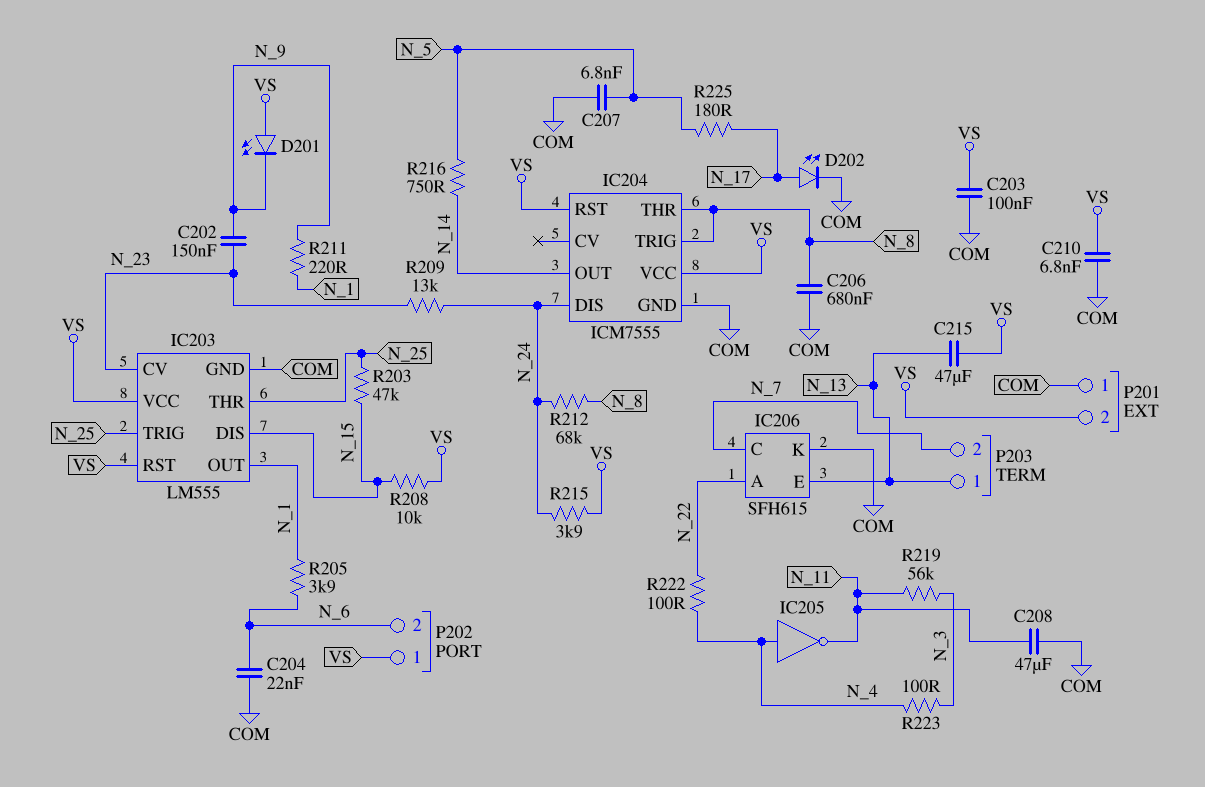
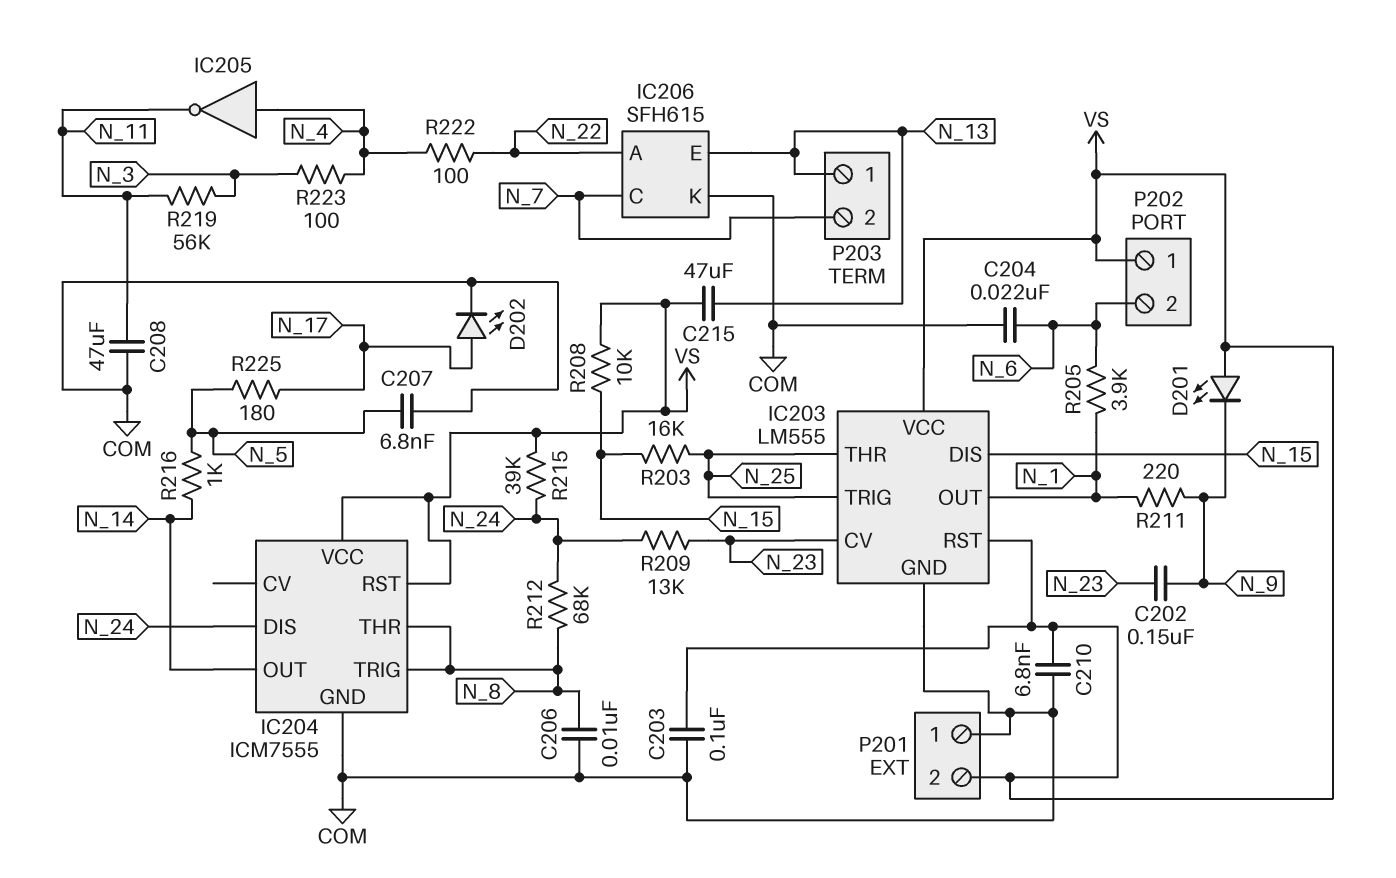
C206: 680nF (COM, N_8) -> 10nF (COM, N_8)
R203: 47k (N_15, N_25) -> 16k (N_15, N_25)
R215: 3.9k (N_24, VS) -> 39k (N_24, VS)
R216: 750 (N_5, N_14) -> 1k (N_5, N_14)

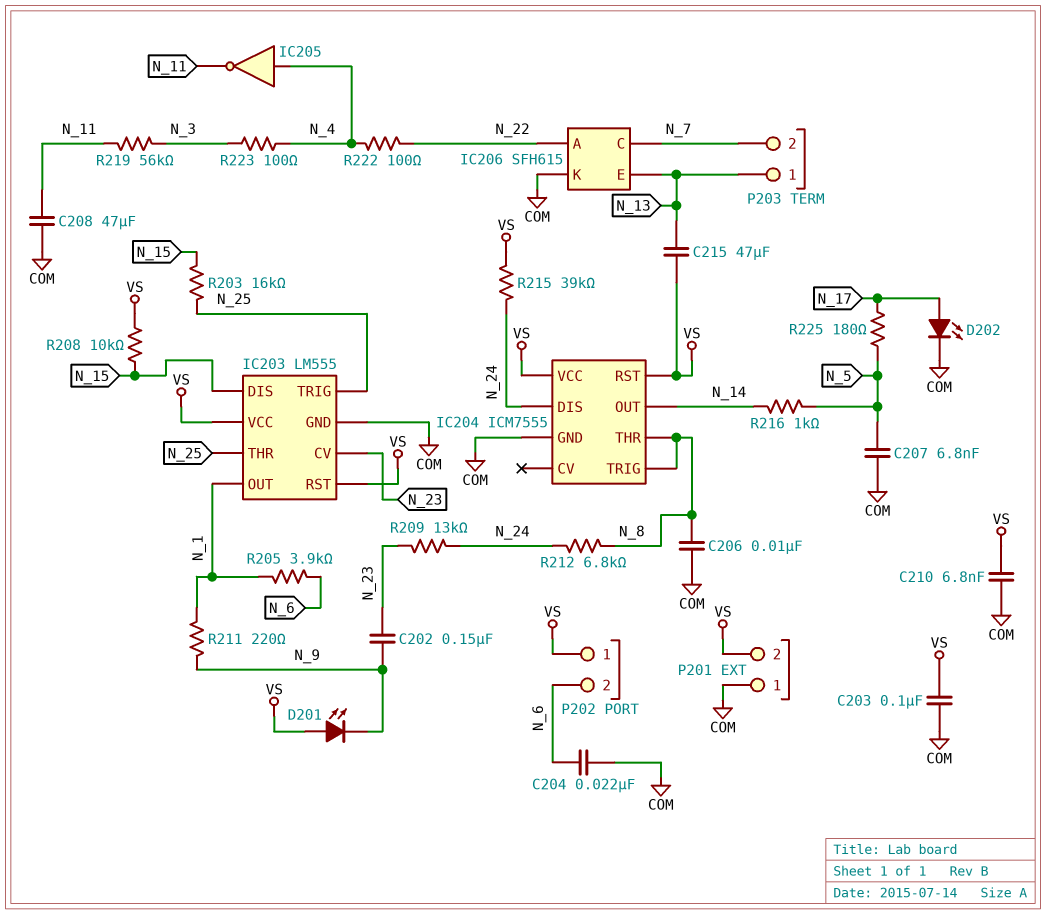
R212: 68k (N_8, N_24) -> 6.8k (N_8, N_24)

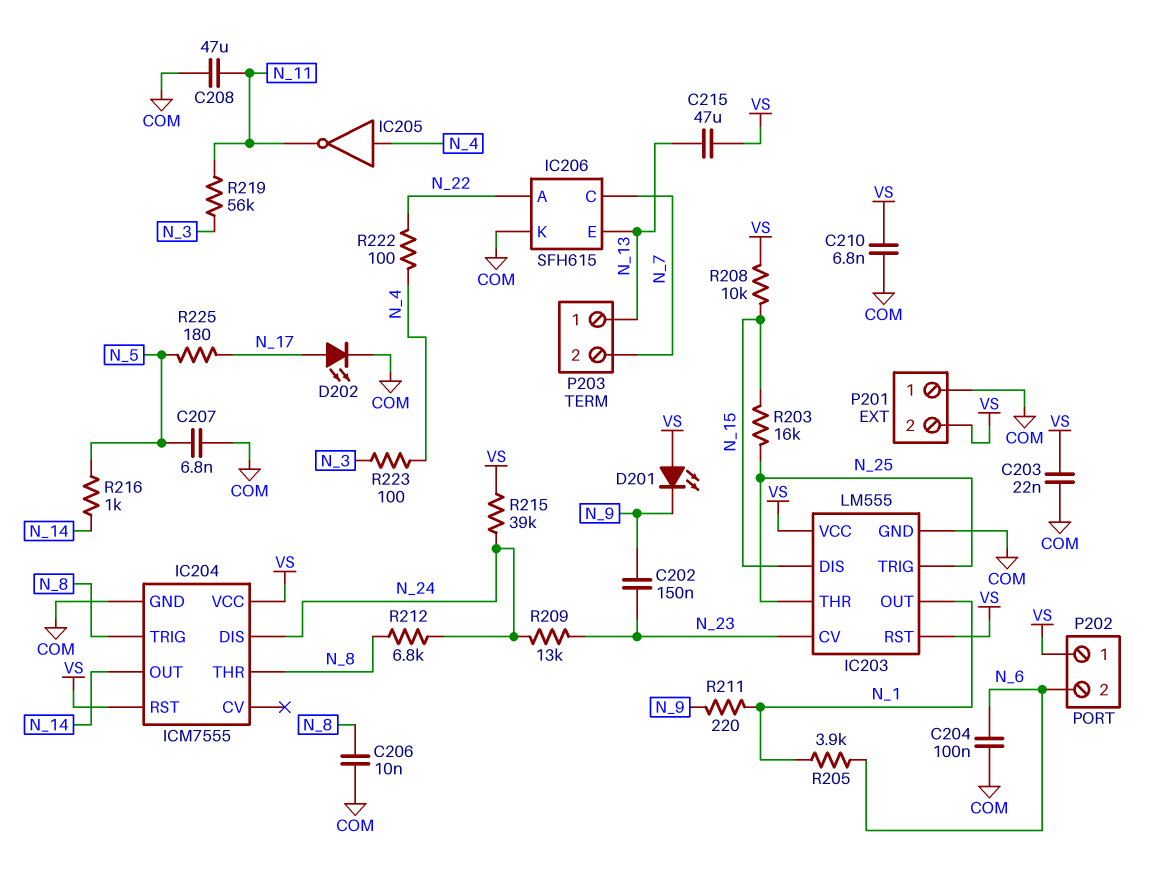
C203: 100nF (COM, VS) -> 22nF (COM, VS)
C204: 22nF (COM, N_6) -> 100nF (COM, N_6)

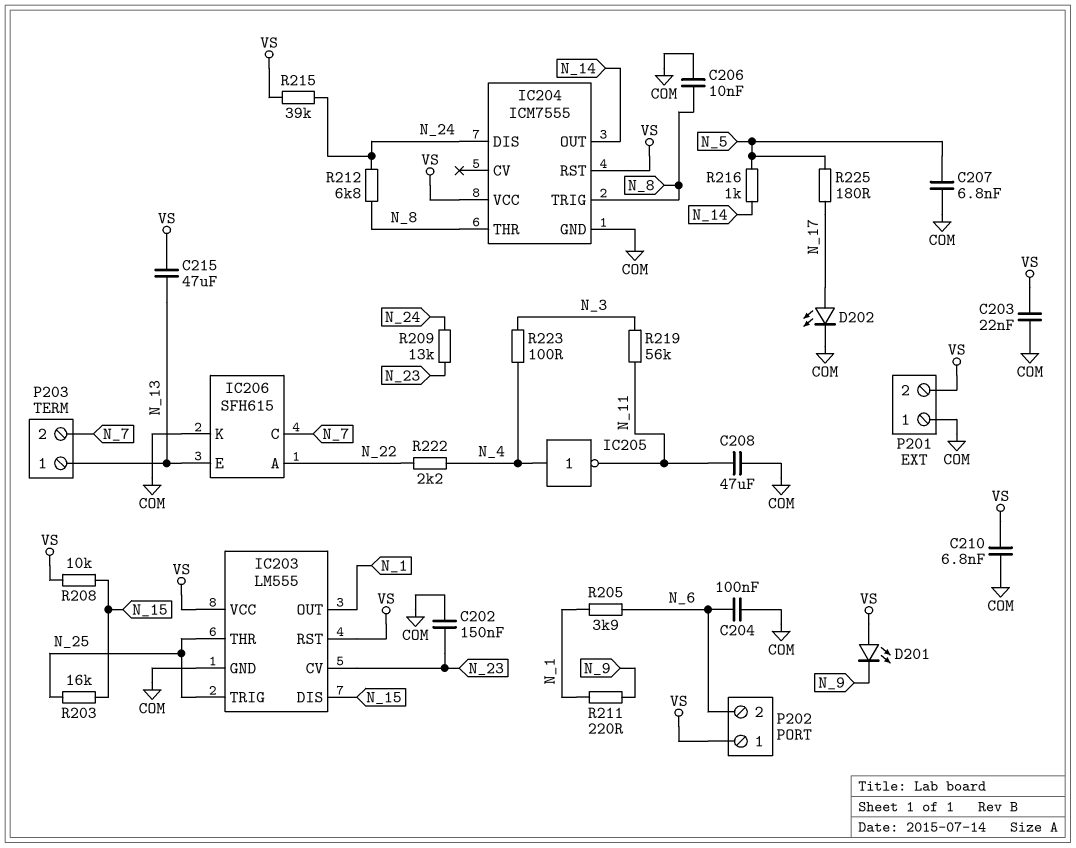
C202: 150nF (N_9, N_23) -> 150nF (COM, N_23)
R222: 100 (N_4, N_22) -> 2.2k (N_4, N_22)

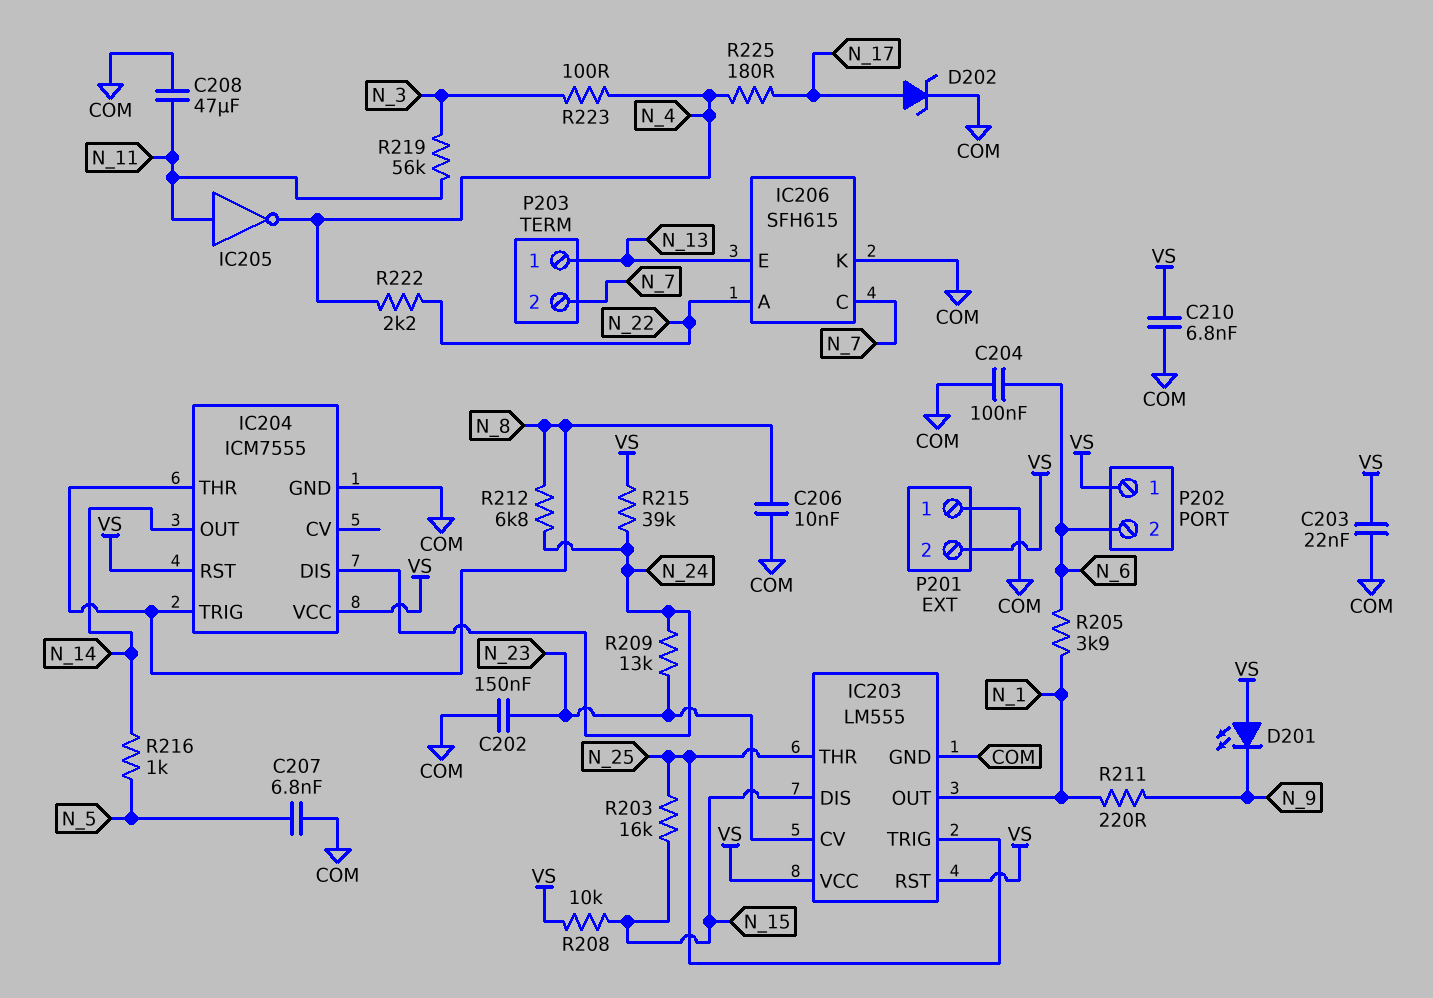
C215: 47uF (N_13, VS) -> none
D202: LED (A N_17, K COM) -> zener (A N_17, K COM)
IC205: NOT (in N_4, out N_11) -> NOT (in N_11, out N_4)
R225: 180 (N_5, N_17) -> 180 (N_4, N_17)

